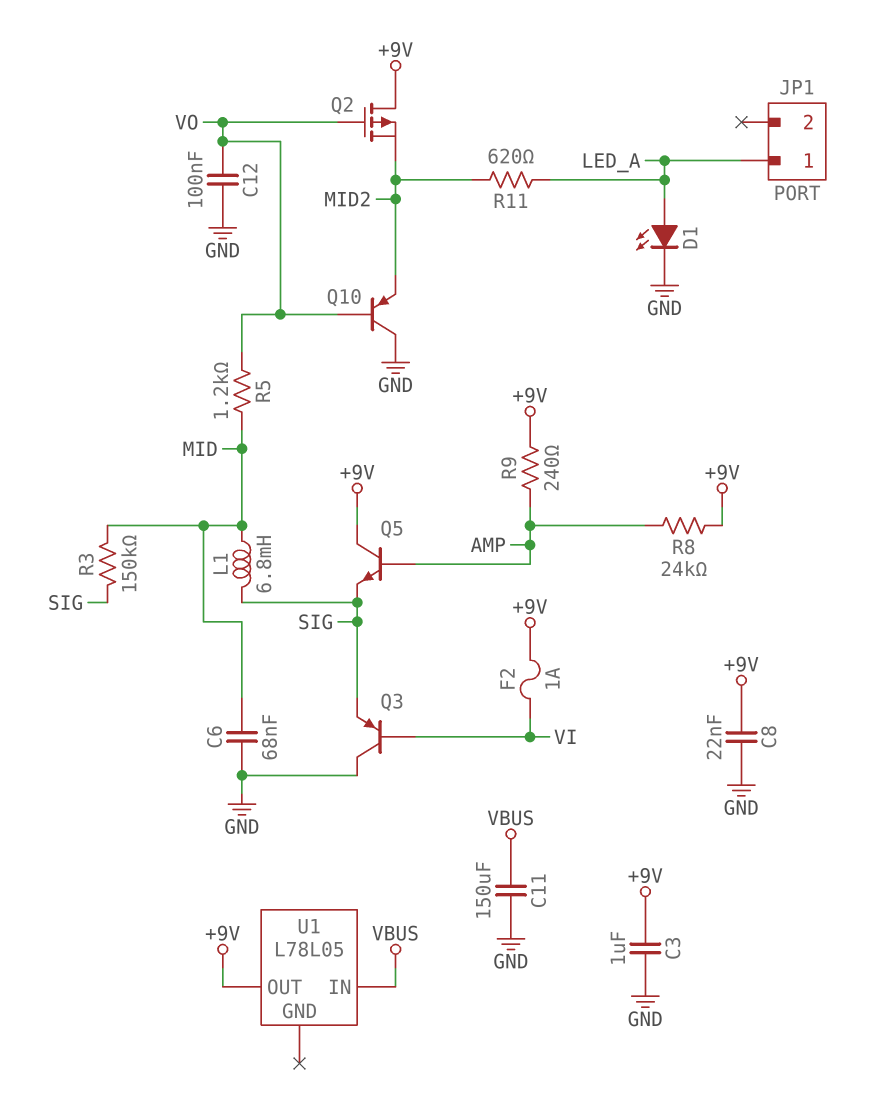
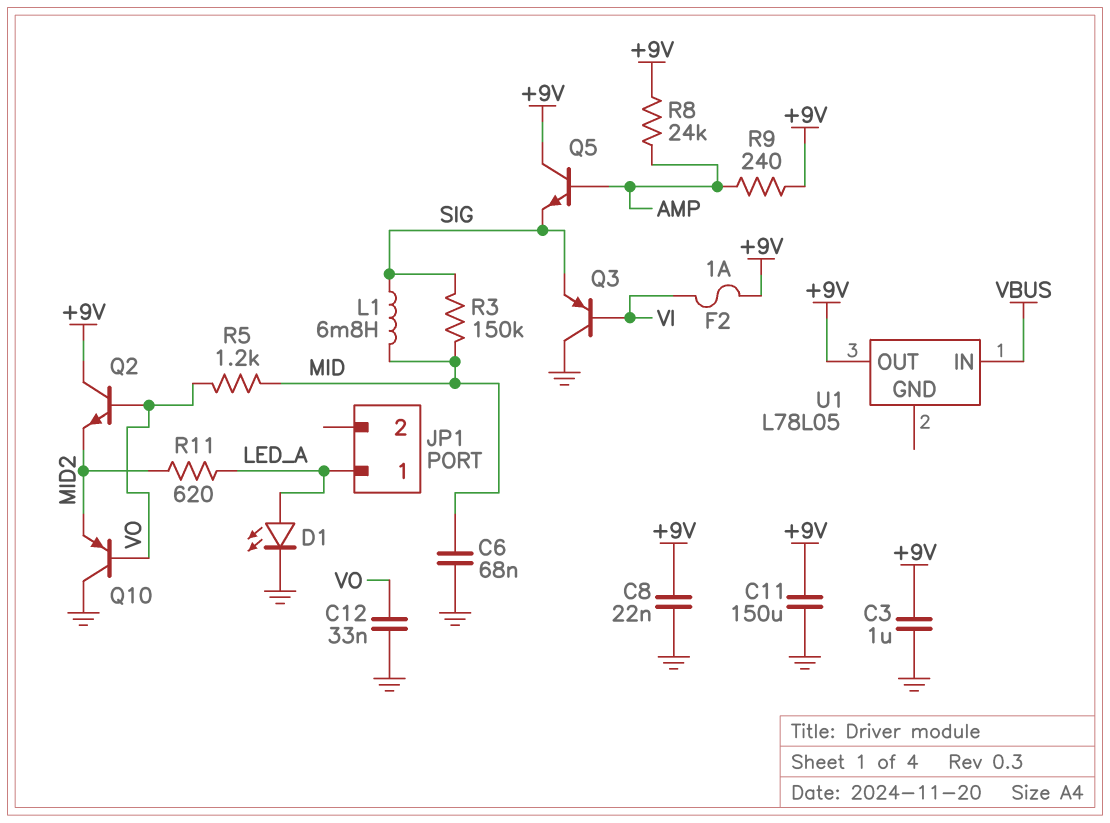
C11: 150uF (GND, VBUS) -> 150uF (+9V, GND)
C12: 100nF (GND, VO) -> 33nF (GND, VO)
Q2: PMOS (G VO, D +9V, S MID2) -> NPN (B VO, C +9V, E MID2)

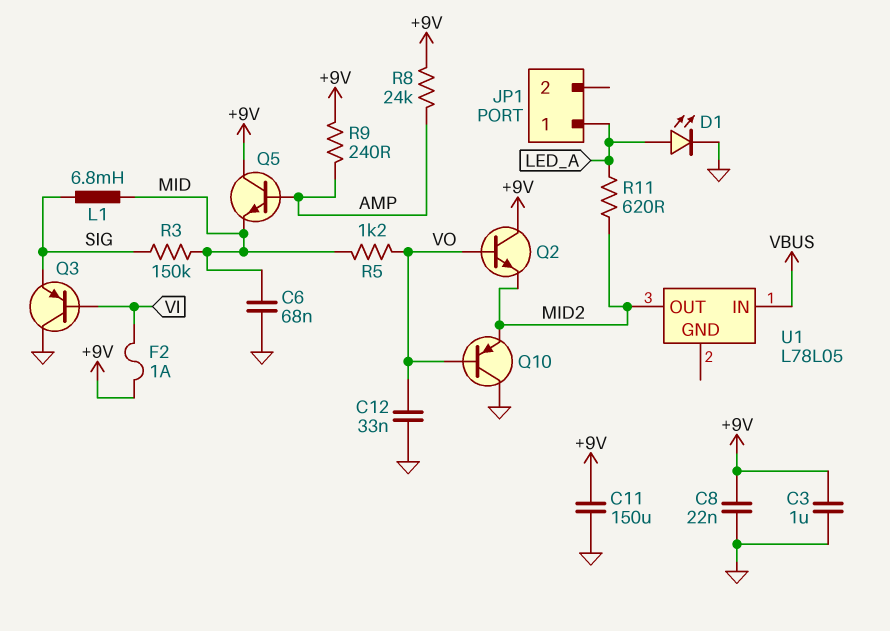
Q5: NPN (B AMP, C +9V, E SIG) -> NPN (B AMP, C +9V, E MID)
U1 pin OUT: +9V -> MID2

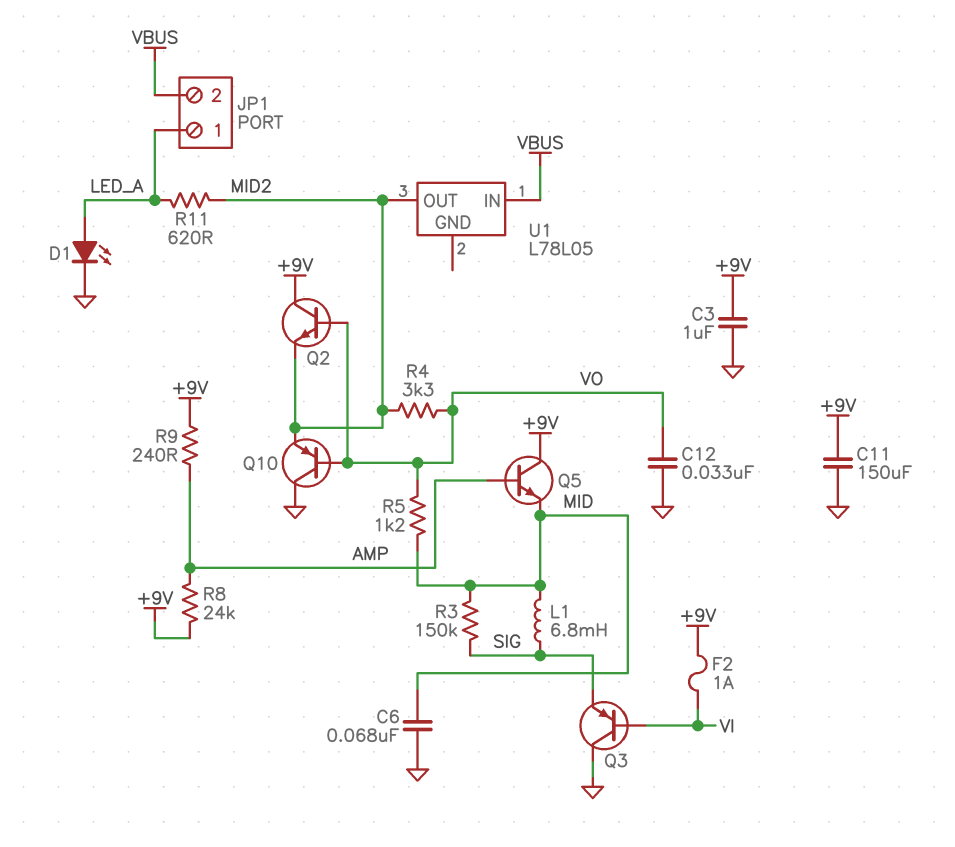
C8: 22nF (+9V, GND) -> none
JP1 pin 2: none -> VBUS
R4: none -> 3.3k (MID2, VO)

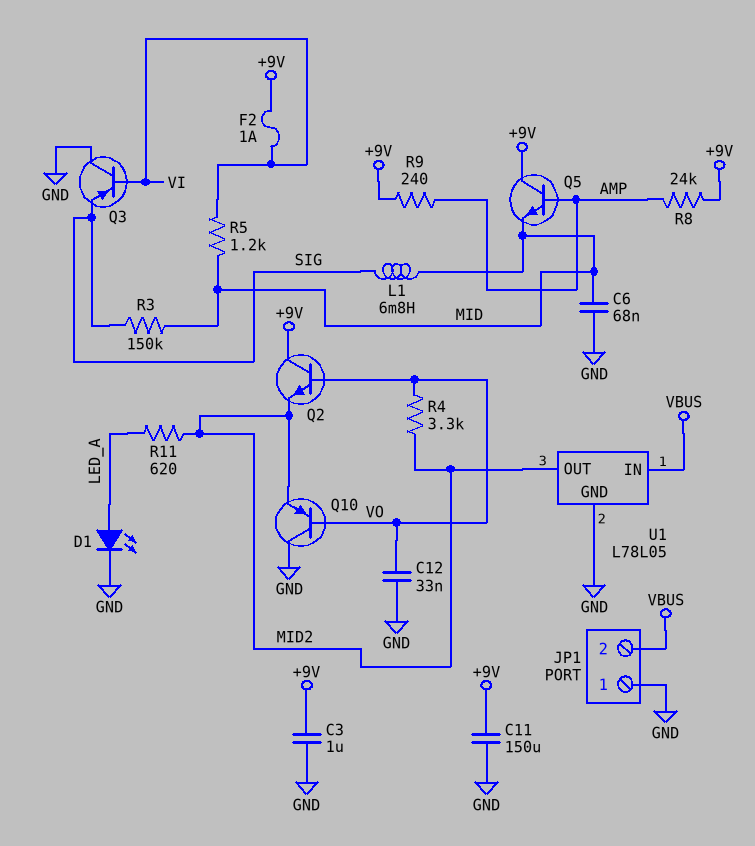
JP1 pin 1: LED_A -> GND
R5: 1.2k (MID, VO) -> 1.2k (MID, VI)
U1 pin GND: none -> GND

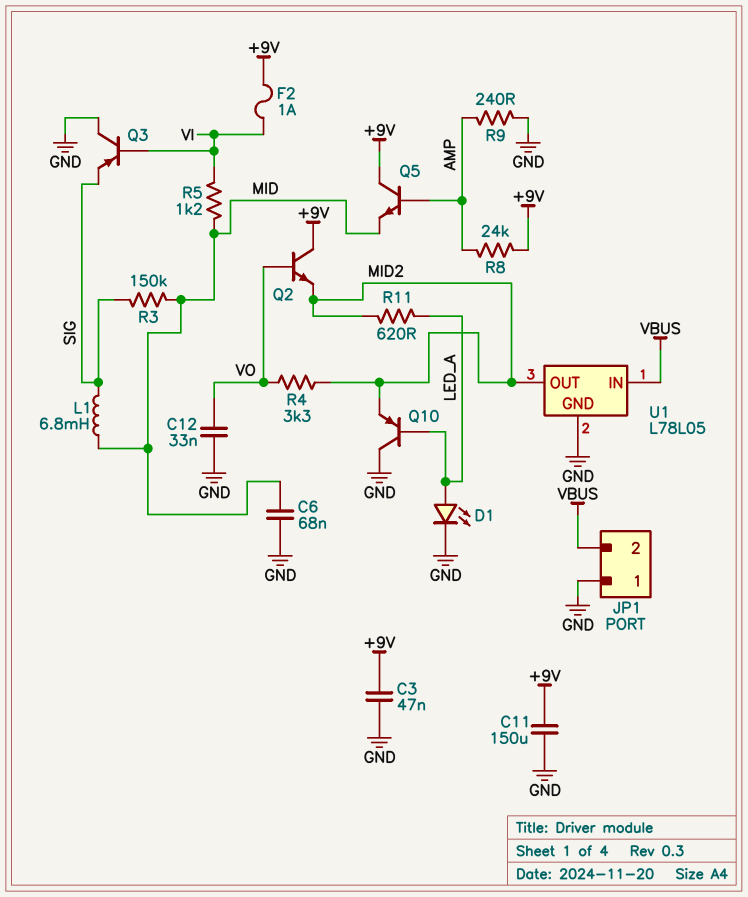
C3: 1uF (+9V, GND) -> 47nF (+9V, GND)
Q10: PNP (B VO, C GND, E MID2) -> PNP (B LED_A, C GND, E MID2)
R9: 240 (+9V, AMP) -> 240 (AMP, GND)

